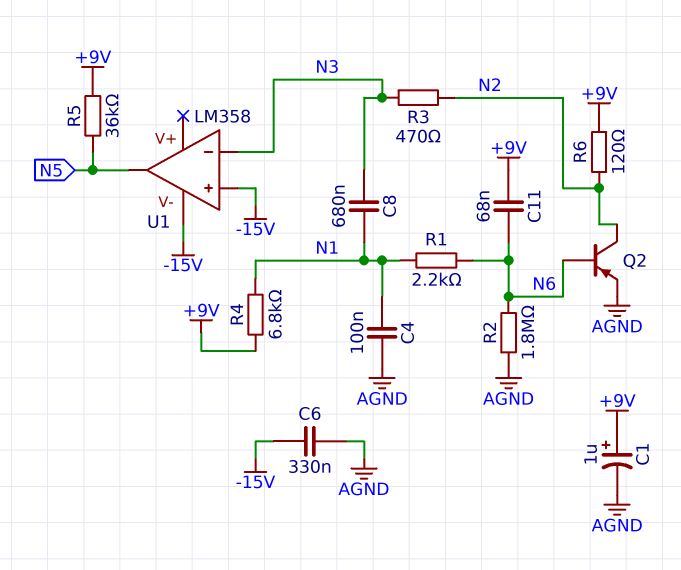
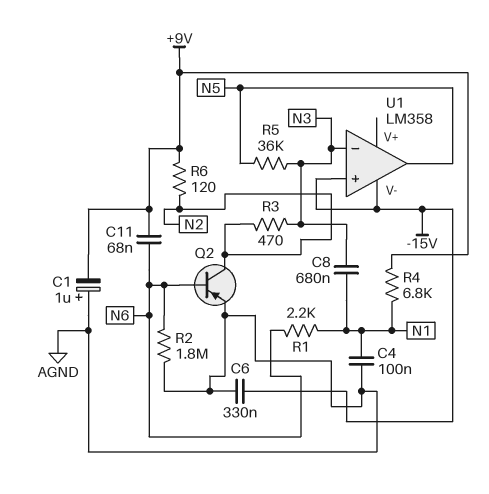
C1: 1uF (plus +9V, minus AGND) -> 1uF (plus AGND, minus +9V)
R5: 36k (+9V, N5) -> 36k (N3, N5)

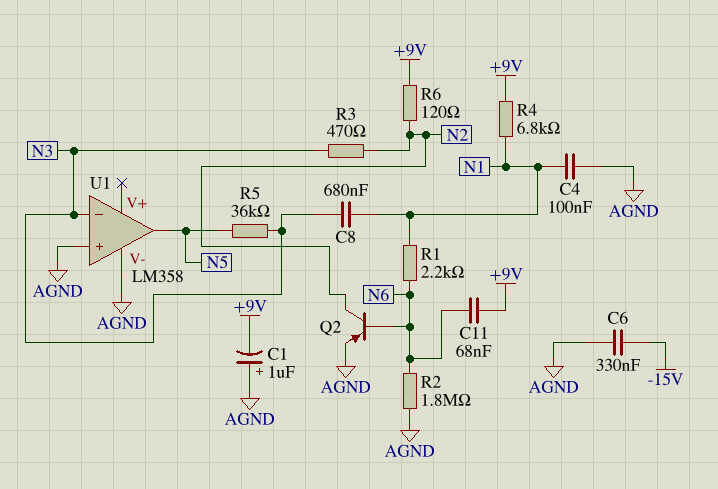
U1 pin V-: -15V -> AGND
U1 pin in+: -15V -> AGND

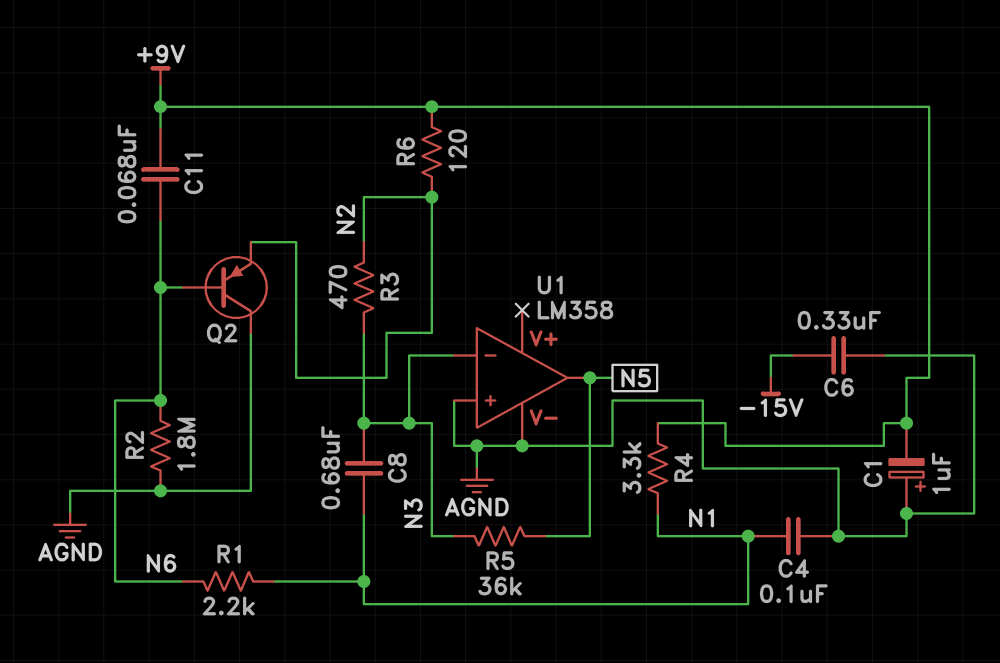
Q2: PNP (B N6, C N2, E AGND) -> PNP (B N6, C AGND, E N2)
R4: 6.8k (+9V, N1) -> 3.3k (+9V, N1)

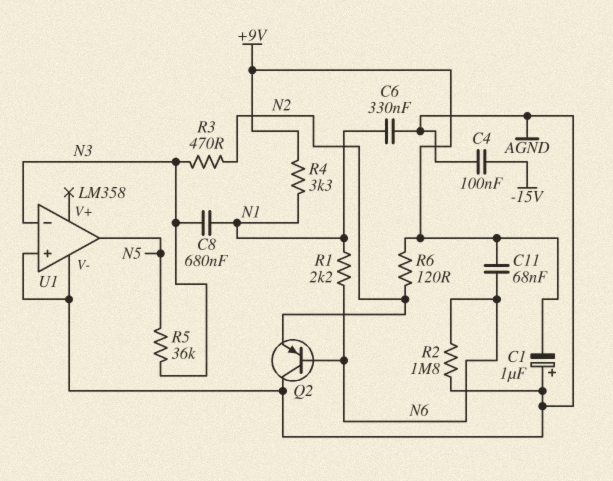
C4: 100nF (AGND, N1) -> 100nF (-15V, AGND)
C6: 330nF (-15V, AGND) -> 330nF (AGND, N1)

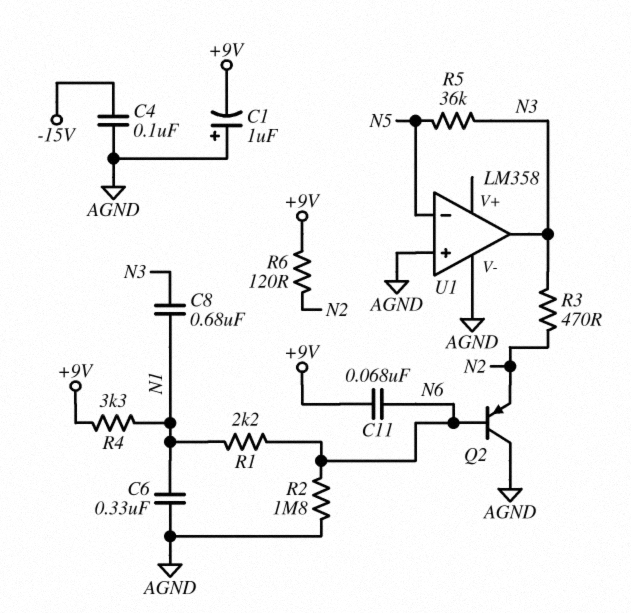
U1 pin in-: N3 -> N5
U1 pin out: N5 -> N3

